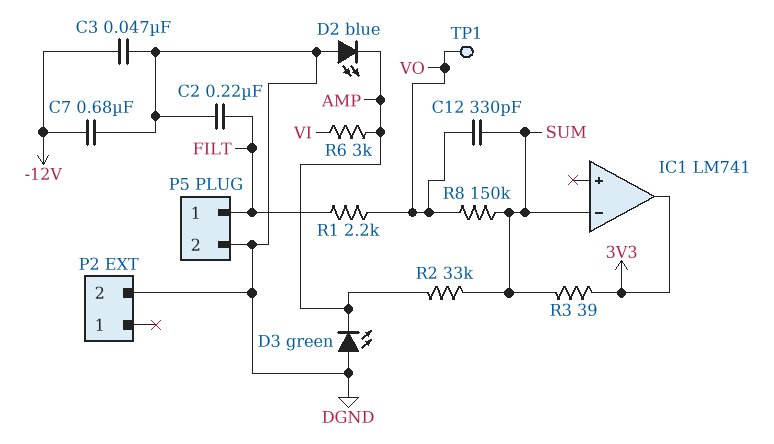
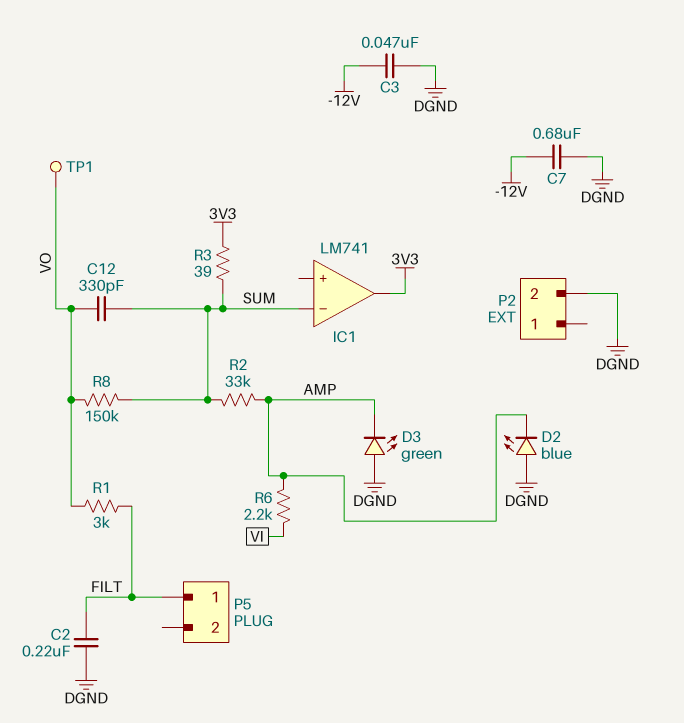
P5 pin 2: DGND -> none
R1: 2.2k (FILT, VO) -> 3k (FILT, VO)
R6: 3k (AMP, VI) -> 2.2k (AMP, VI)

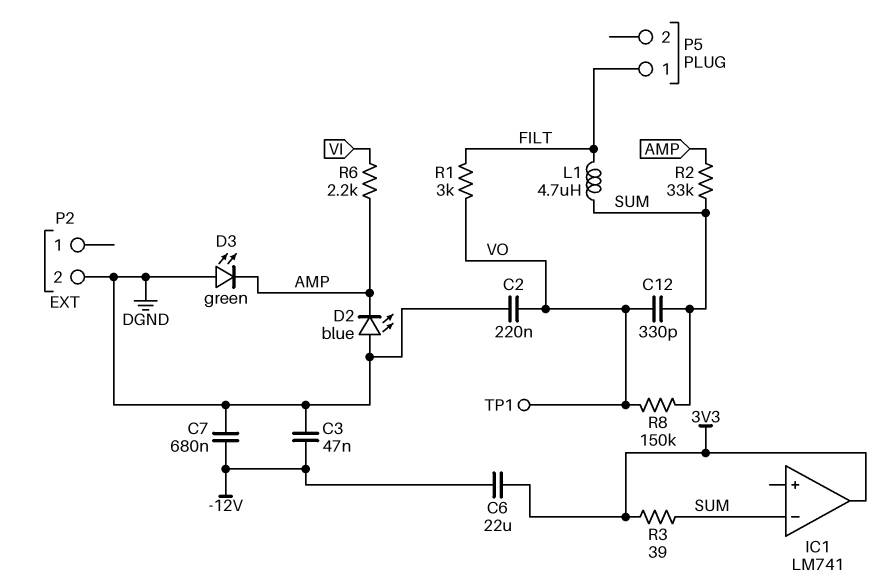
C2: 220nF (DGND, FILT) -> 220nF (DGND, VO)
C6: none -> 22uF (-12V, 3V3)
L1: none -> 4.7uH (FILT, SUM)

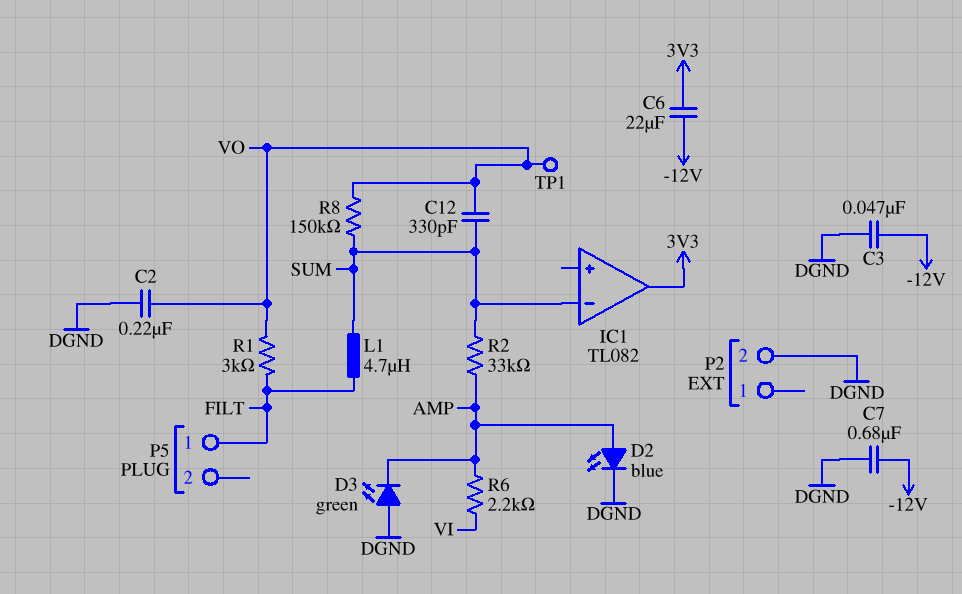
D2: LED blue (A DGND, K AMP) -> LED blue (A AMP, K DGND)
IC1: LM741 -> TL082
R3: 39 (3V3, SUM) -> none

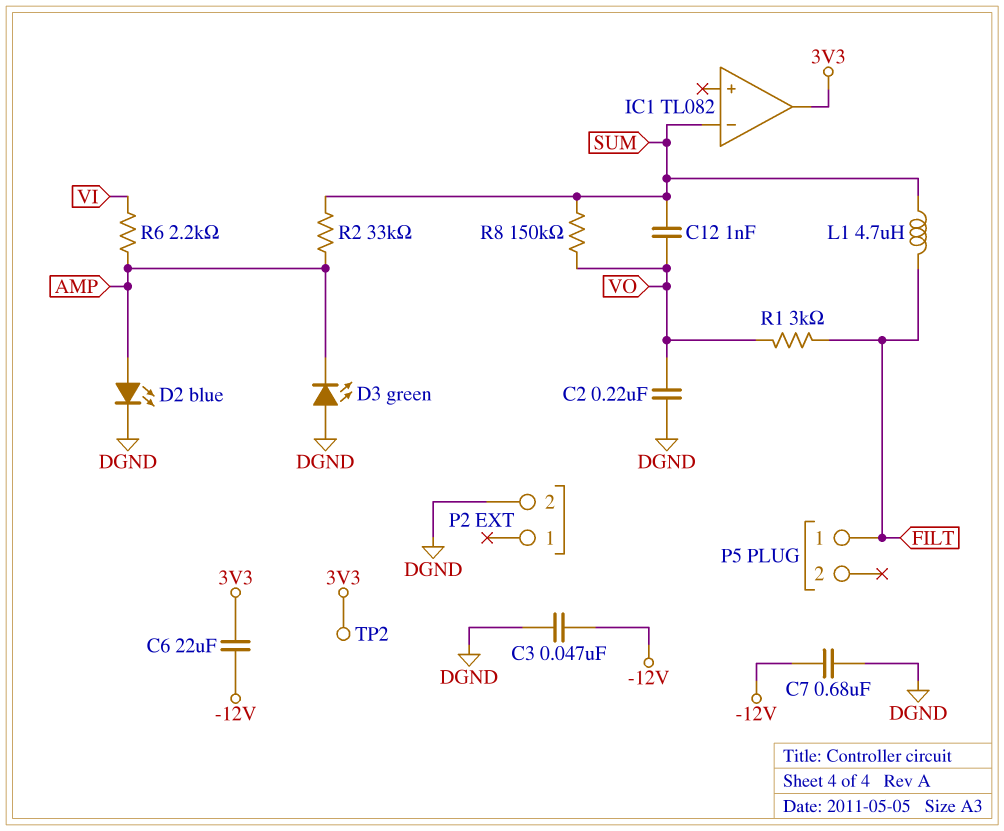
C12: 330pF (SUM, VO) -> 1nF (SUM, VO)
TP1: test point (VO) -> none
TP2: none -> test point (3V3)

